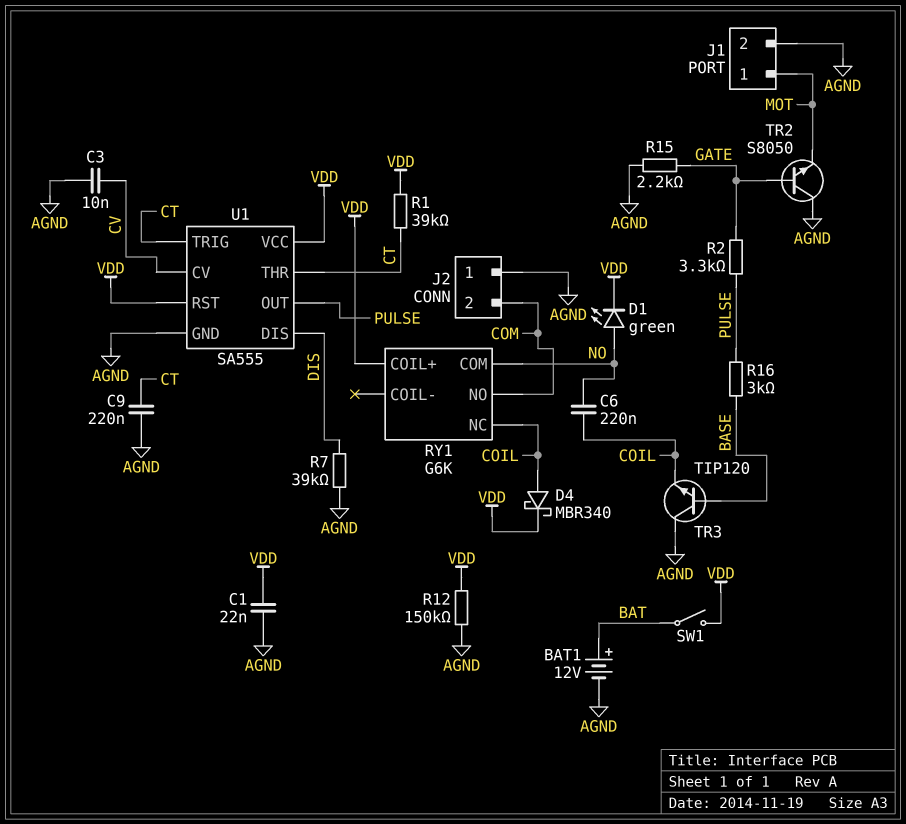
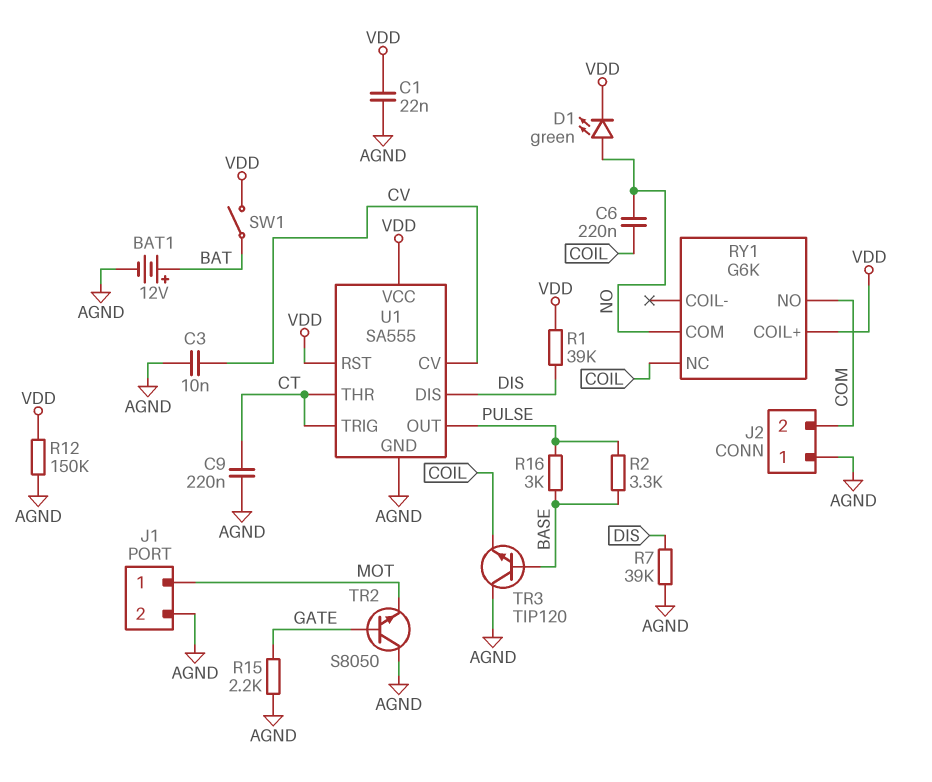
D4: schottky MBR340 (A COIL, K VDD) -> none
R1: 39k (CT, VDD) -> 39k (DIS, VDD)
R2: 3.3k (GATE, PULSE) -> 3.3k (BASE, PULSE)

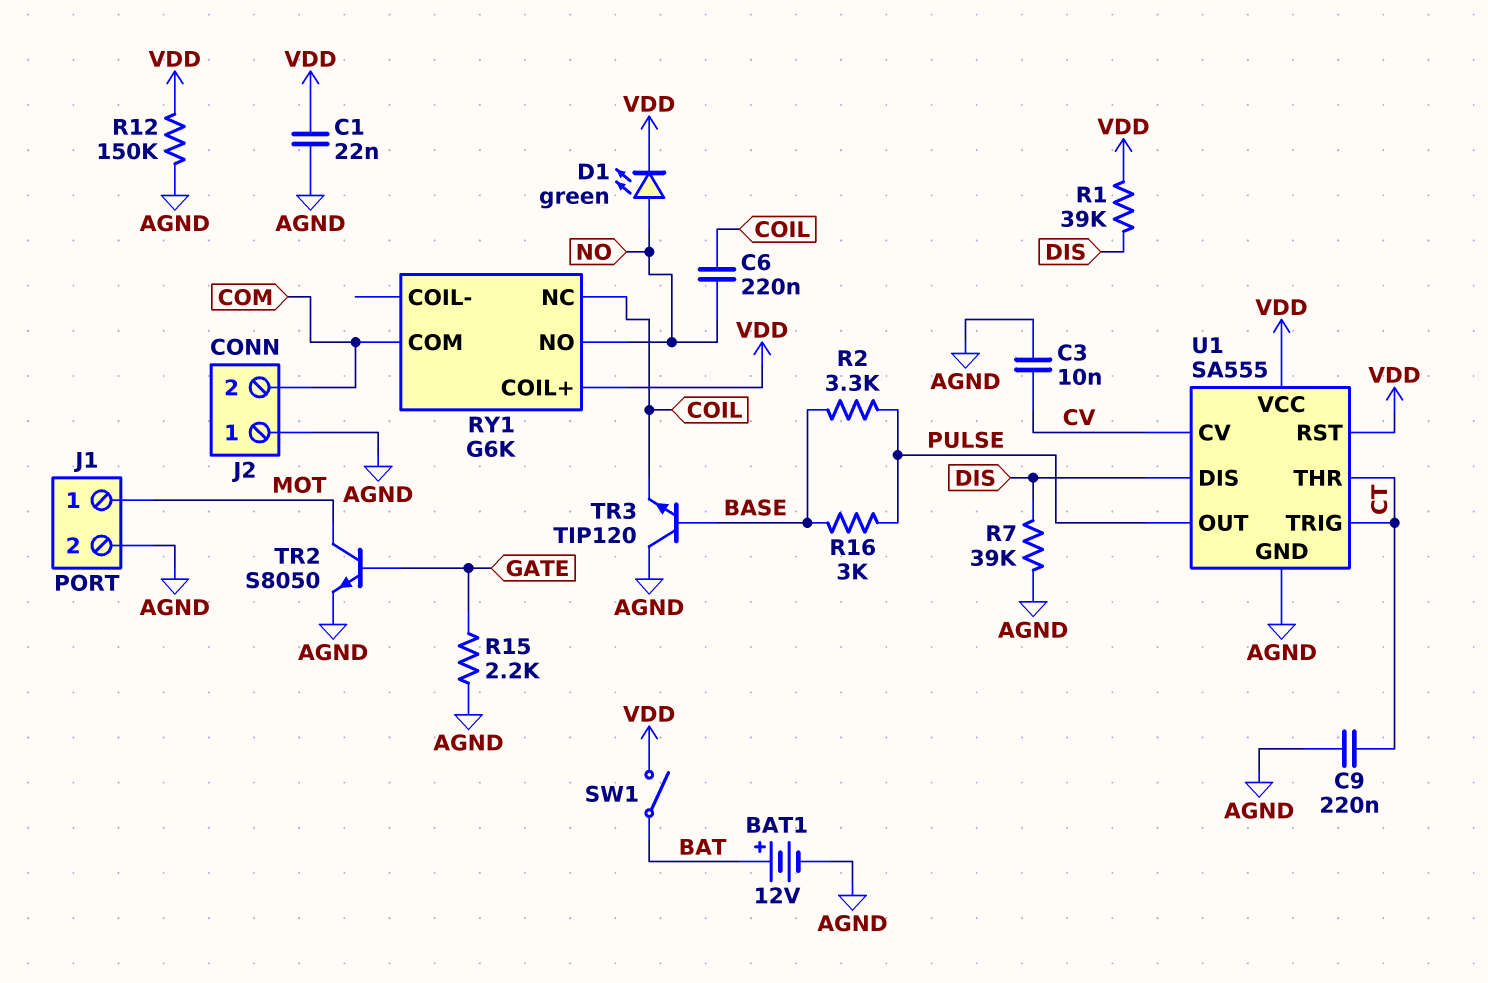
RY1 pin COM: NO -> COM
RY1 pin NO: COM -> NO
TR2: NPN S8050 (B GATE, C AGND, E MOT) -> NPN S8050 (B GATE, C MOT, E AGND)

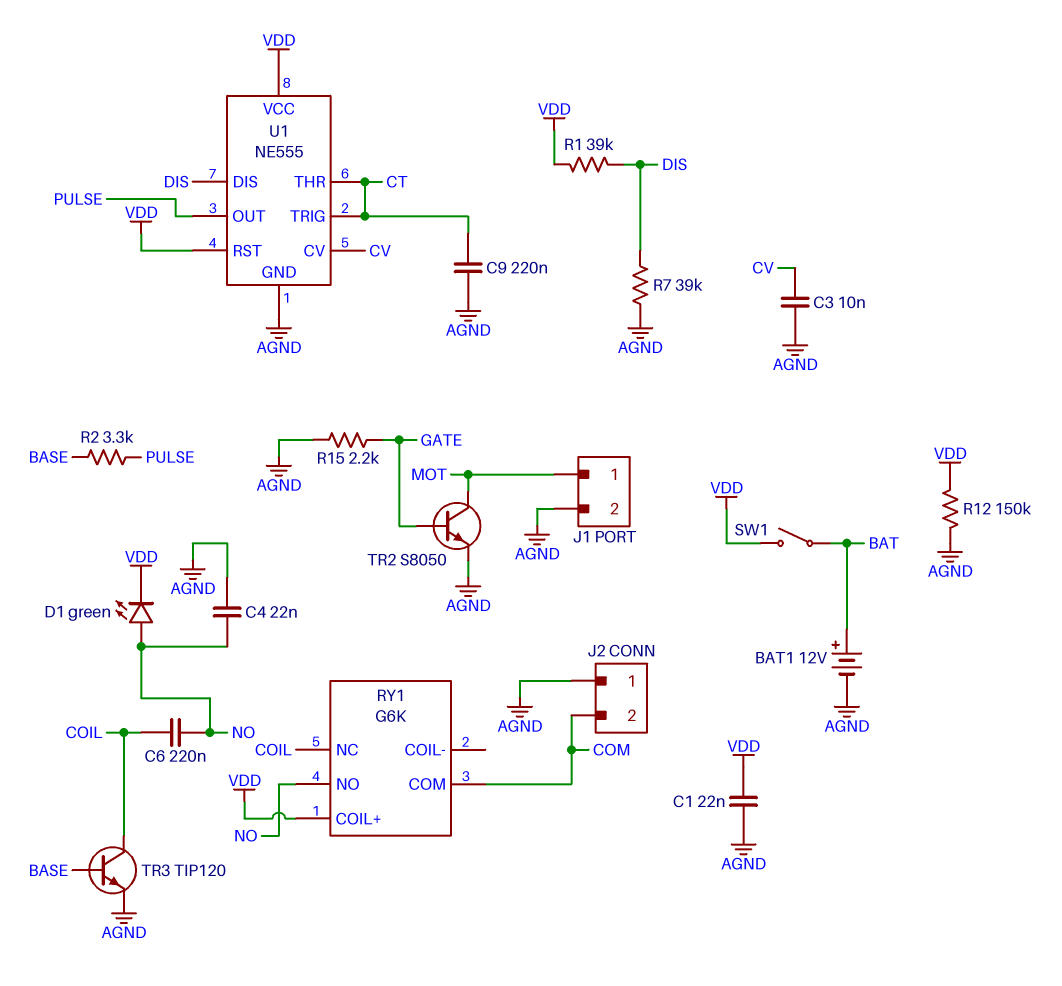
C4: none -> 22nF (AGND, NO)
R16: 3k (BASE, PULSE) -> none
TR3: NPN TIP120 (B BASE, C AGND, E COIL) -> NPN TIP120 (B BASE, C COIL, E AGND)
U1: SA555 -> NE555

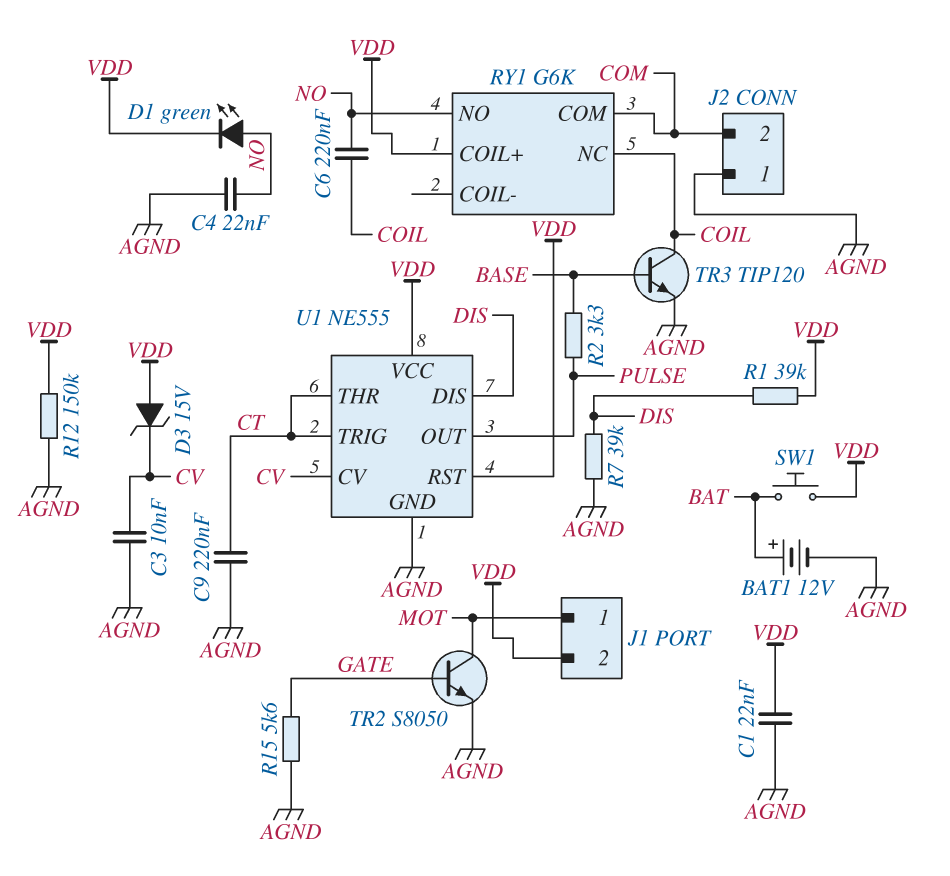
D3: none -> zener 15V (A VDD, K CV)
J1 pin 2: AGND -> VDD
R15: 2.2k (AGND, GATE) -> 5.6k (AGND, GATE)
SW1: switch (BAT, VDD) -> button (BAT, VDD)

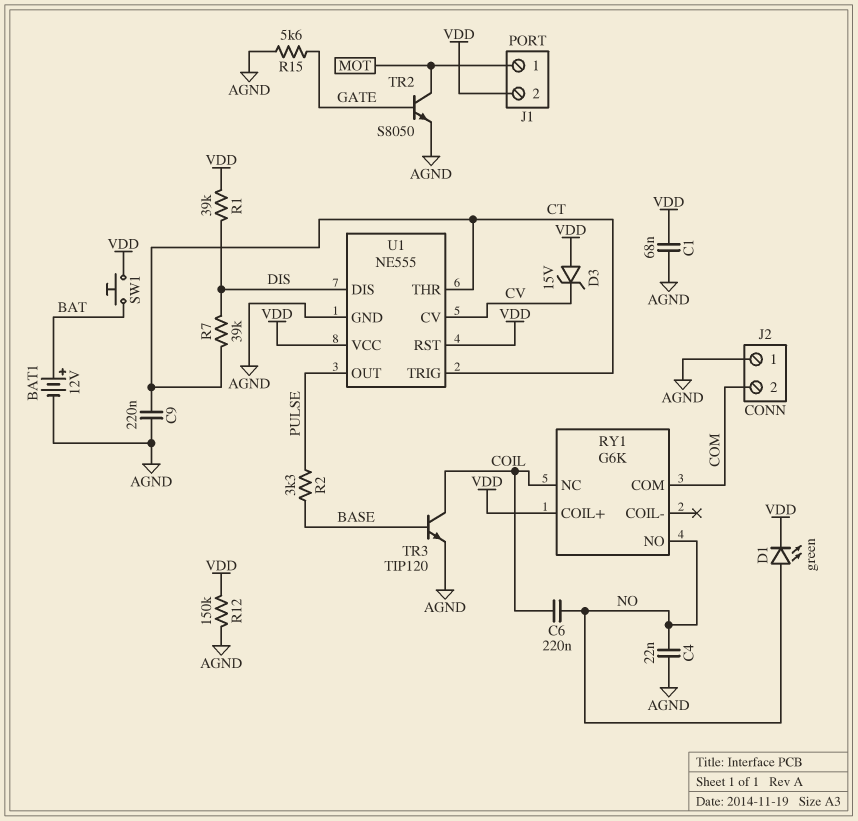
C1: 22nF (AGND, VDD) -> 68nF (AGND, VDD)
C3: 10nF (AGND, CV) -> none
R7: 39k (AGND, DIS) -> 39k (CT, DIS)

